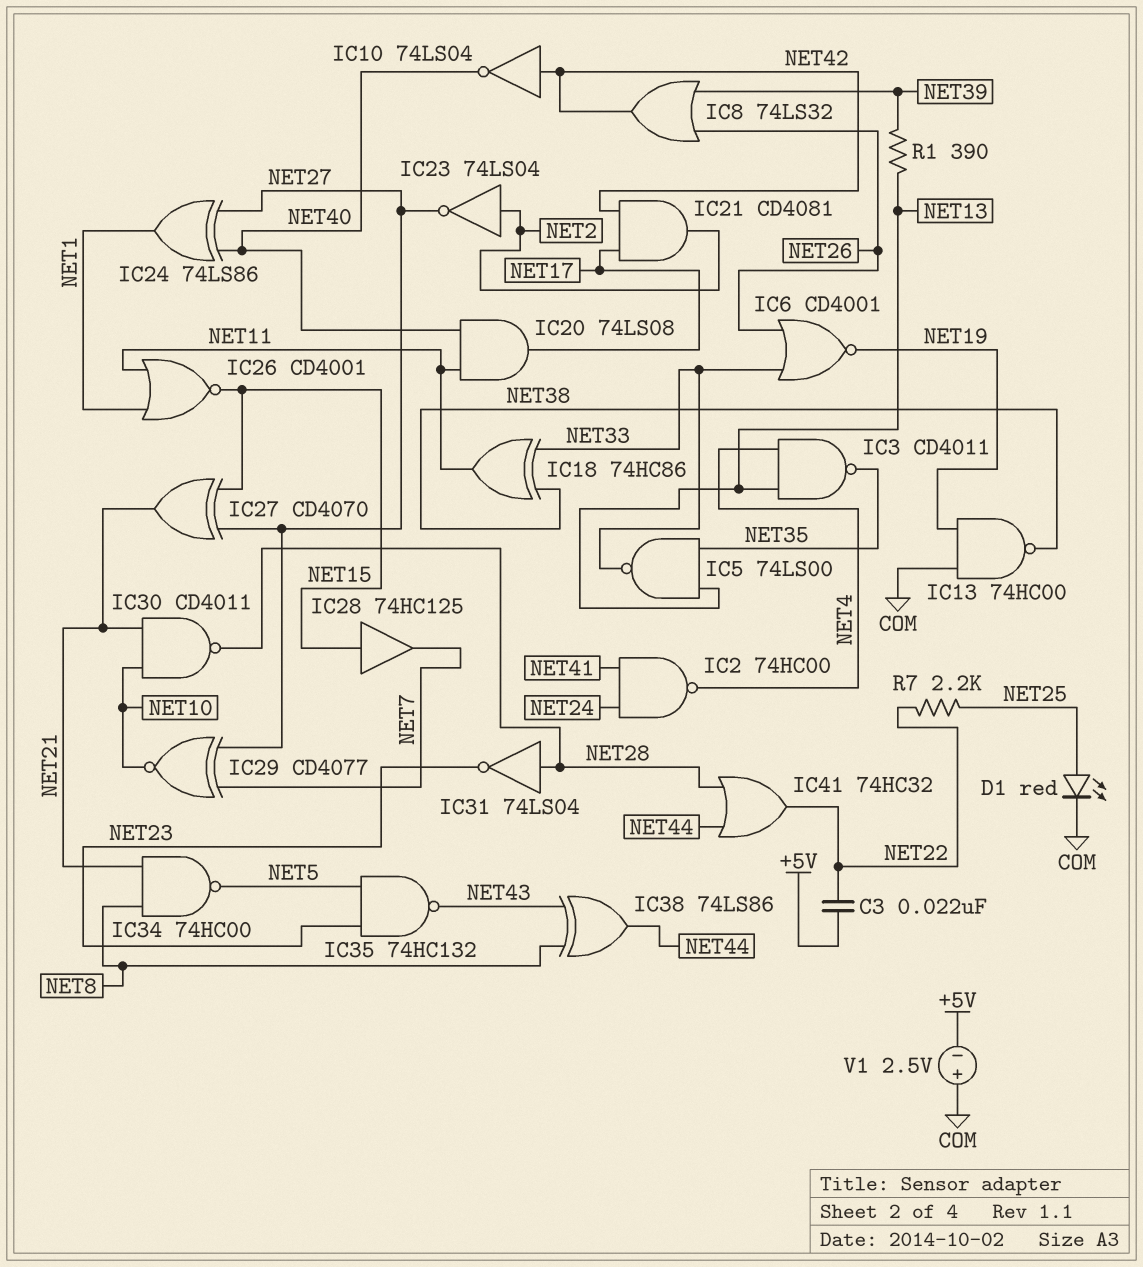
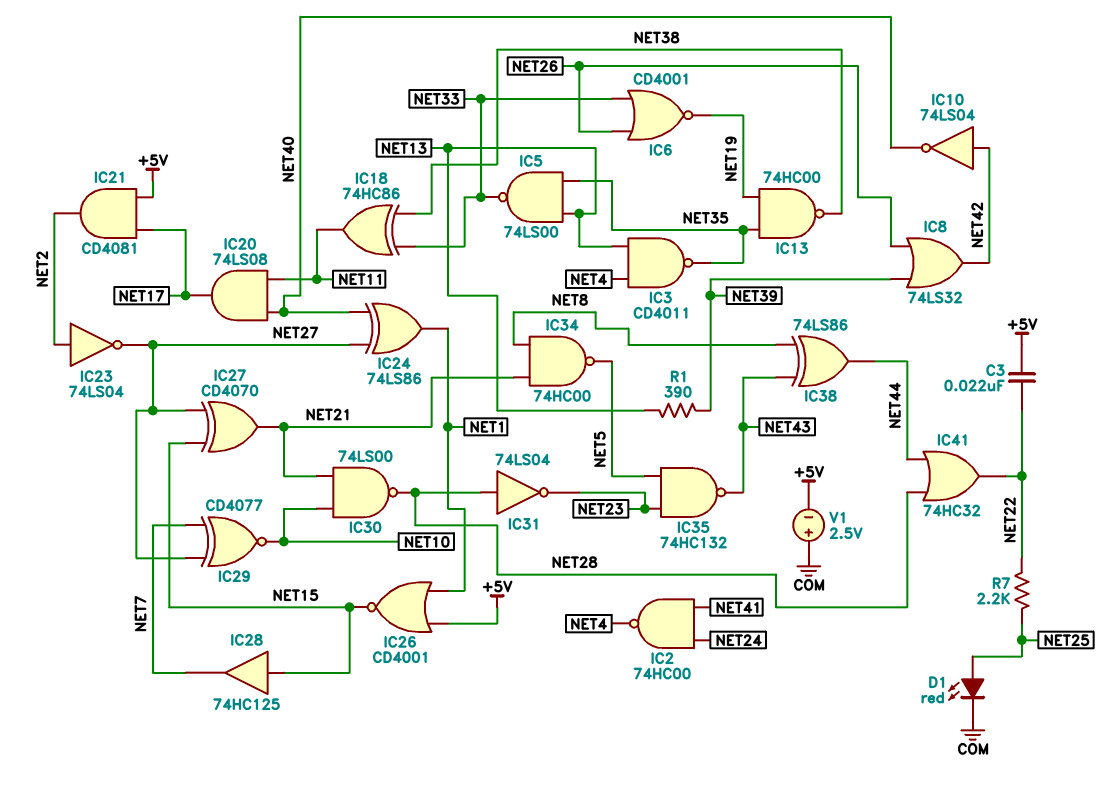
IC13: NAND 74HC00 (in COM, in NET19, out NET38) -> NAND 74HC00 (in NET19, in NET35, out NET38)
IC21: AND CD4081 (in NET17, in NET42, out NET2) -> AND CD4081 (in +5V, in NET17, out NET2)
IC26: NOR CD4001 (in NET1, in NET11, out NET15) -> NOR CD4001 (in +5V, in NET1, out NET15)
IC30: NAND CD4011 (in NET10, in NET21, out NET28) -> NAND 74LS00 (in NET10, in NET21, out NET28)

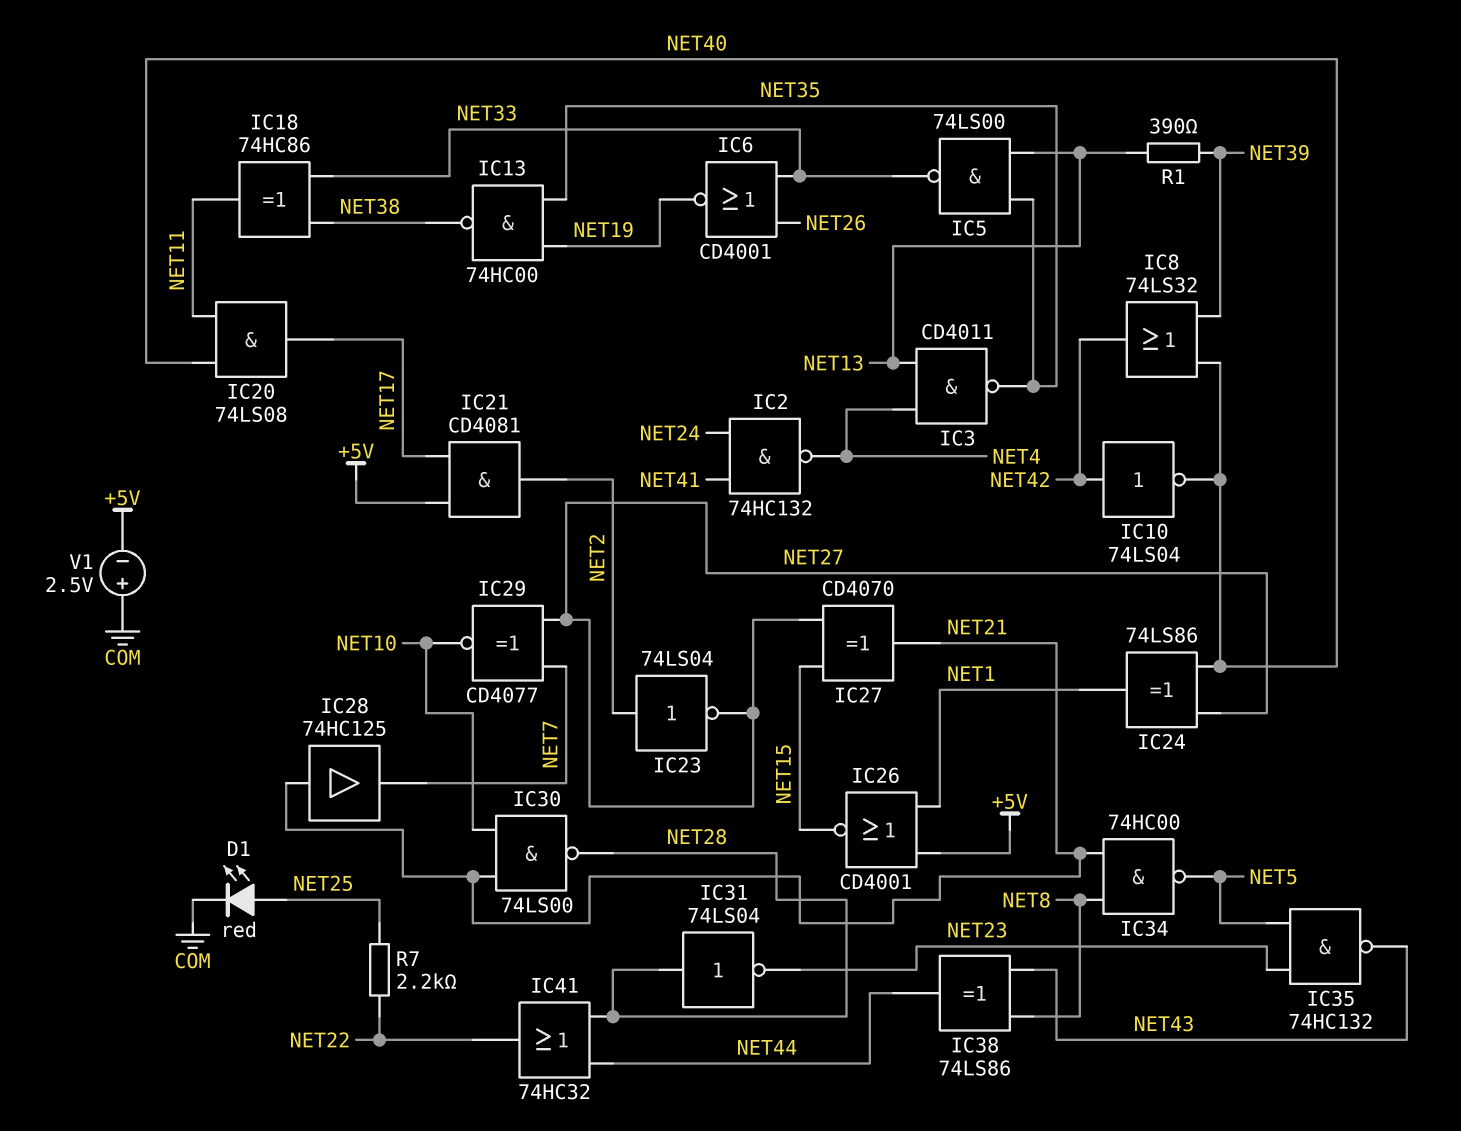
C3: 22nF (+5V, NET22) -> none
IC2: NAND 74HC00 (in NET24, in NET41, out NET4) -> NAND 74HC132 (in NET24, in NET41, out NET4)
IC8: OR 74LS32 (in NET26, in NET39, out NET42) -> OR 74LS32 (in NET39, in NET40, out NET42)
IC28: buffer 74HC125 (in NET15, out NET7) -> buffer 74HC125 (in NET21, out NET7)

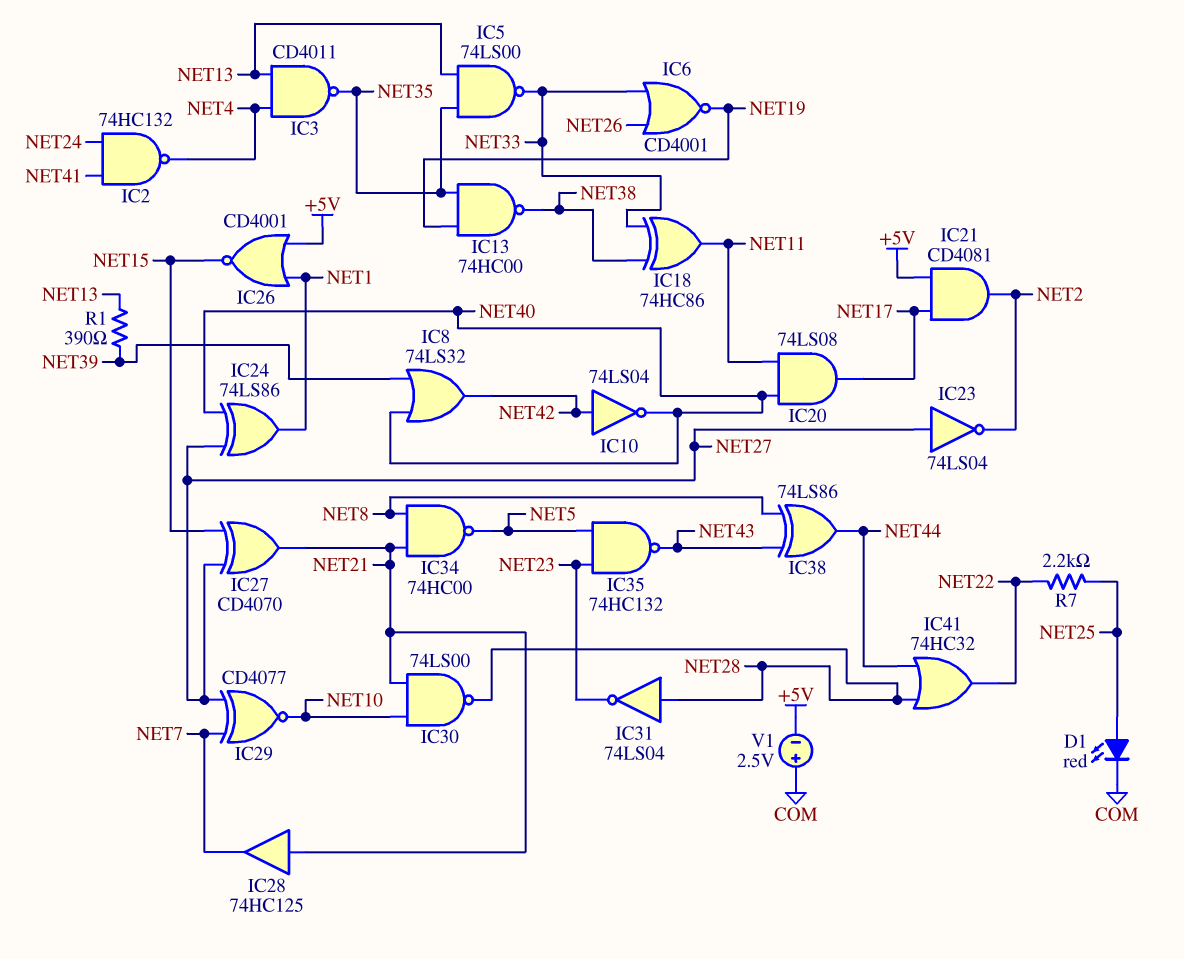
IC23: NOT 74LS04 (in NET2, out NET27) -> NOT 74LS04 (in NET27, out NET2)

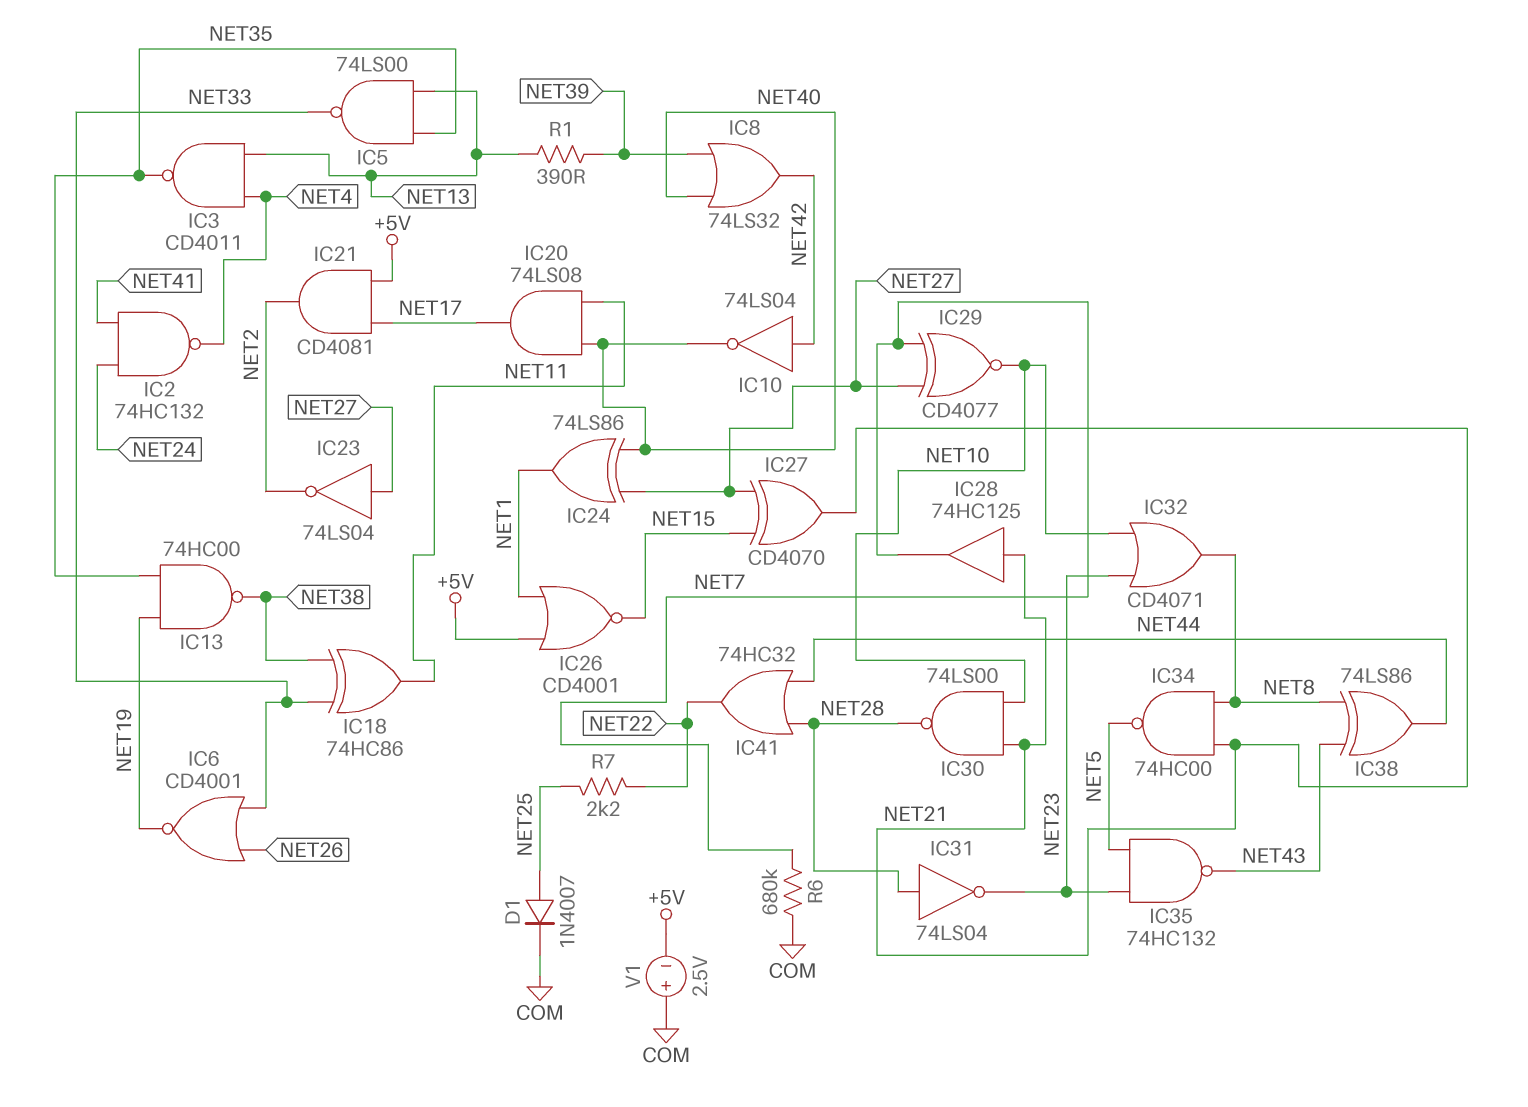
D1: LED red (A NET25, K COM) -> diode 1N4007 (A NET25, K COM)
IC32: none -> OR CD4071 (in NET10, in NET23, out NET8)
R6: none -> 680k (COM, NET7)

